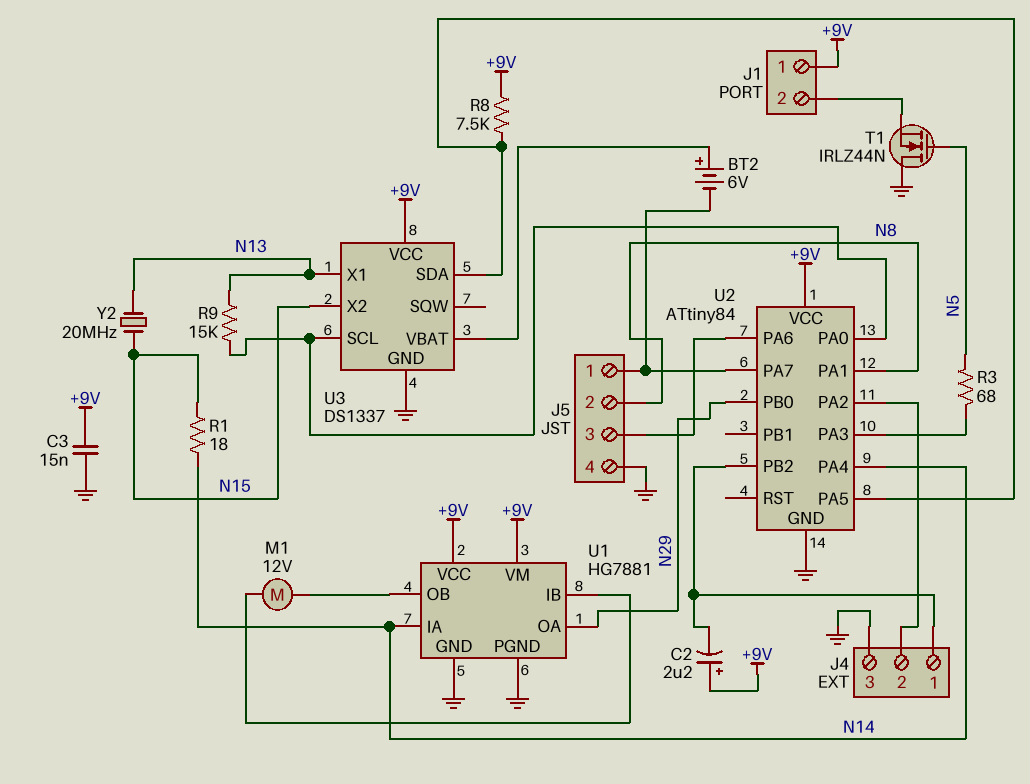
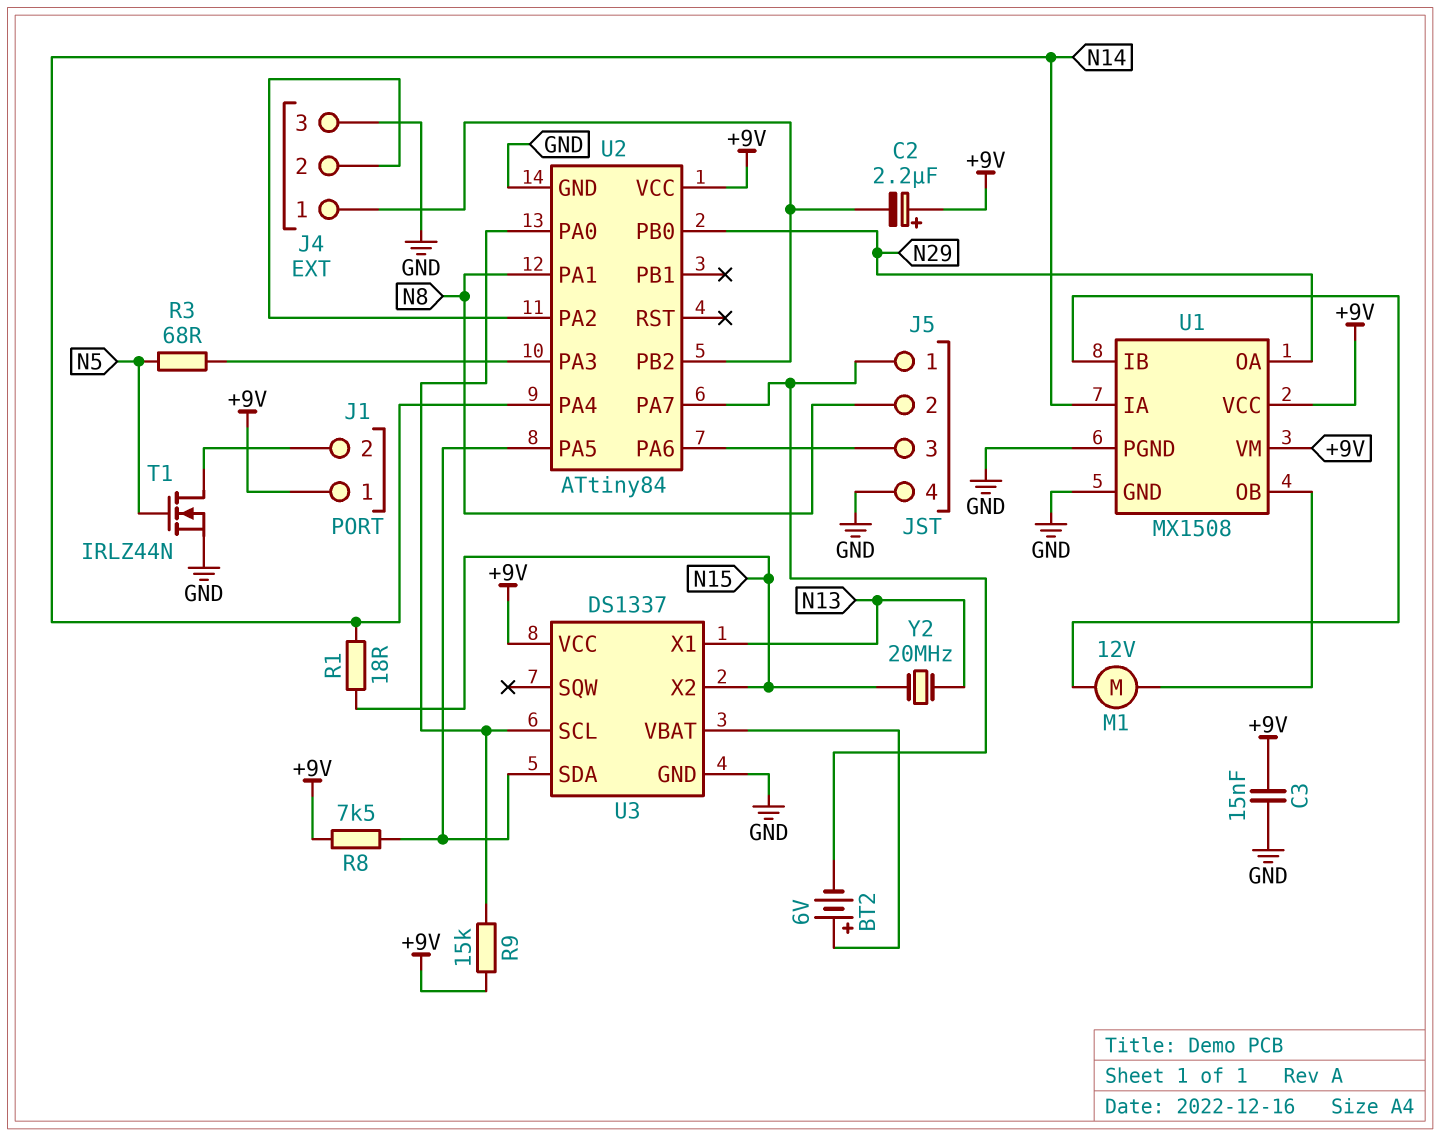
R9: 15k (N13, U2/PA0) -> 15k (+9V, U2/PA0)
T1: NMOS IRLZ44N (G N5, D GND, S J1/2) -> NMOS IRLZ44N (G N5, D J1/2, S GND)
U1: HG7881 -> MX1508

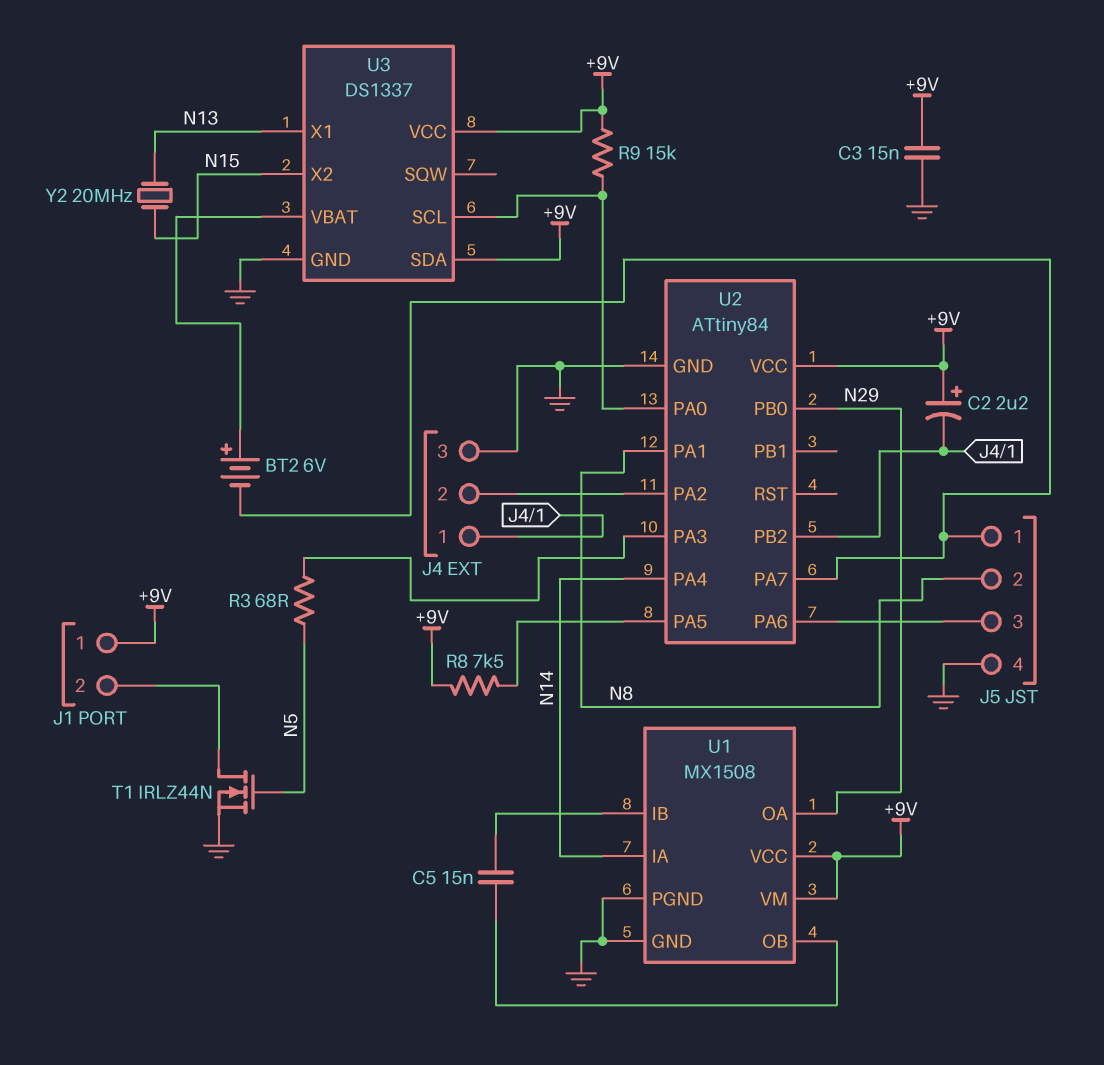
C5: none -> 15nF (U1/IB, U1/OB)
M1: motor 12V (U1/IB, U1/OB) -> none
R1: 18 (N14, N15) -> none
U3 pin SDA: U2/PA5 -> +9V

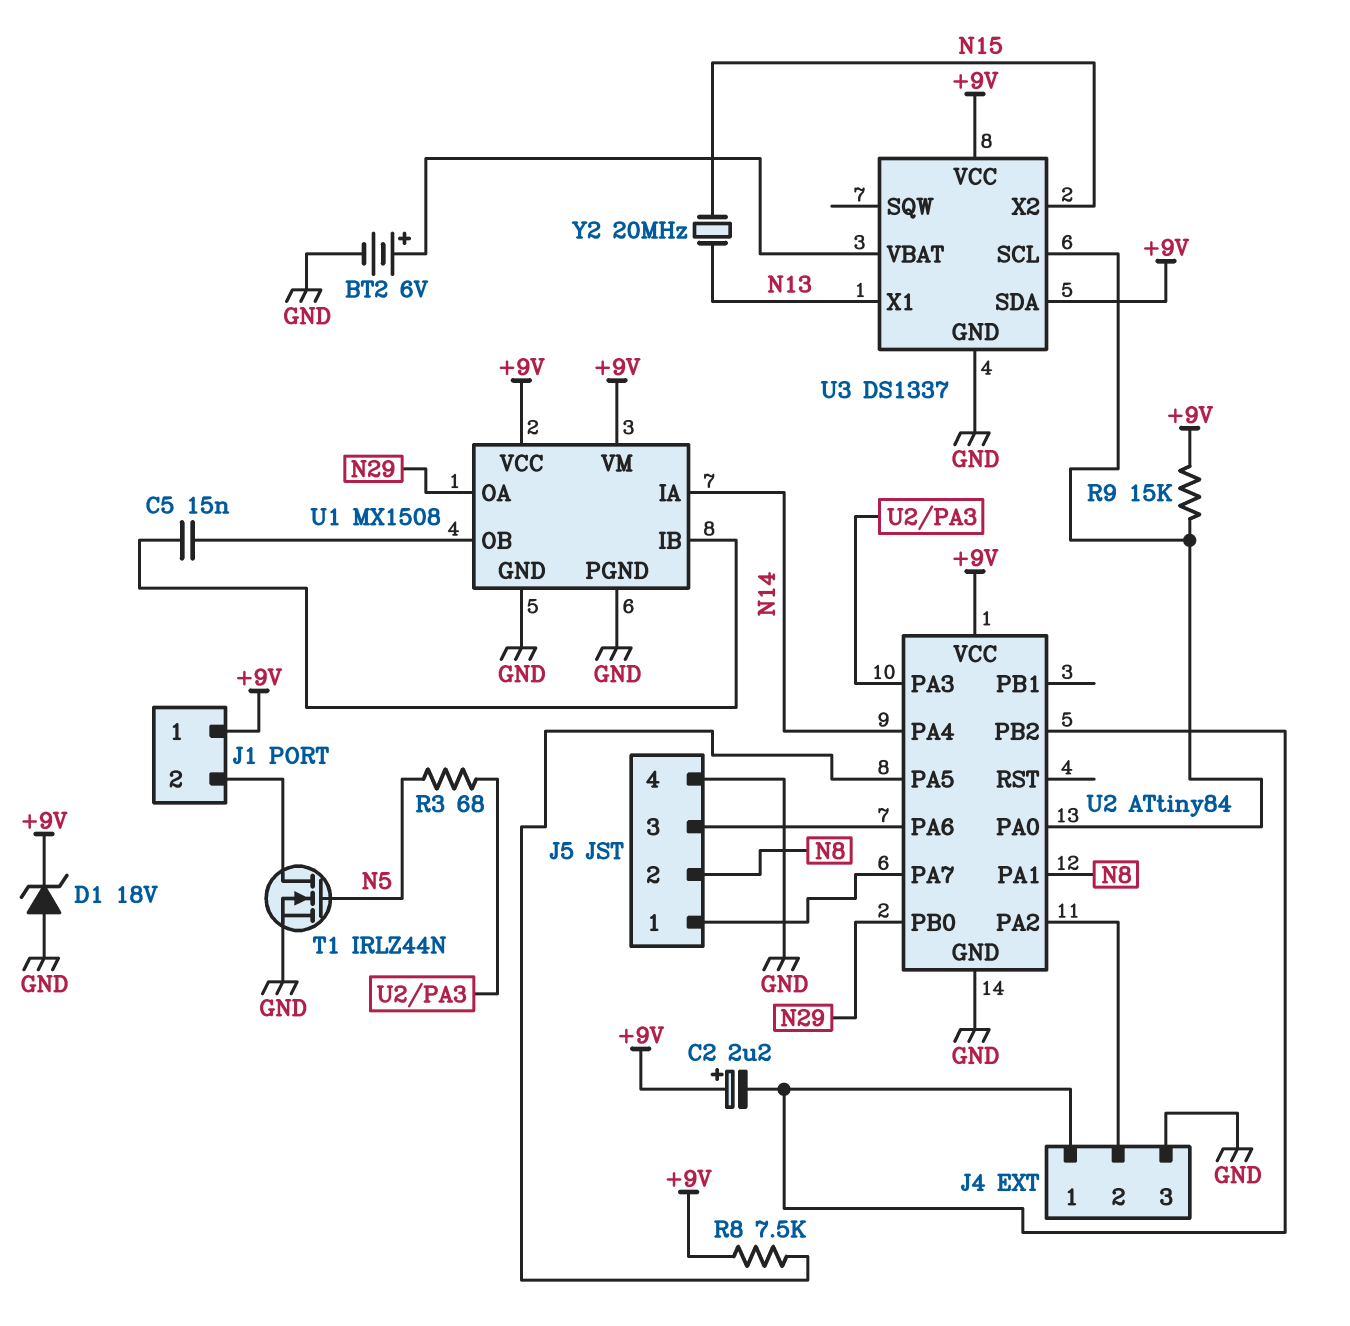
BT2: 6V (plus U3/VBAT, minus J5/1) -> 6V (plus U3/VBAT, minus GND)
C3: 15nF (+9V, GND) -> none
D1: none -> zener 18V (A GND, K +9V)

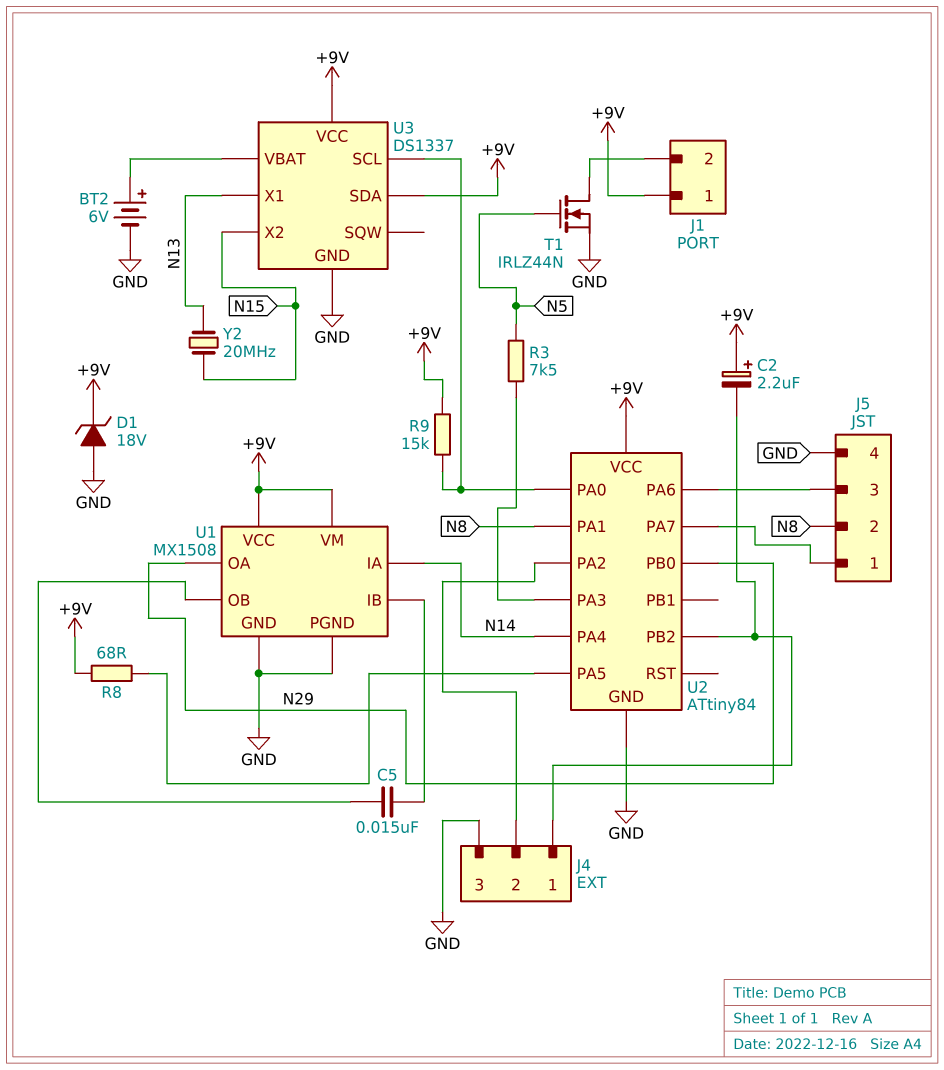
R3: 68 (N5, U2/PA3) -> 7.5k (N5, U2/PA3)
R8: 7.5k (+9V, U2/PA5) -> 68 (+9V, U2/PA5)

